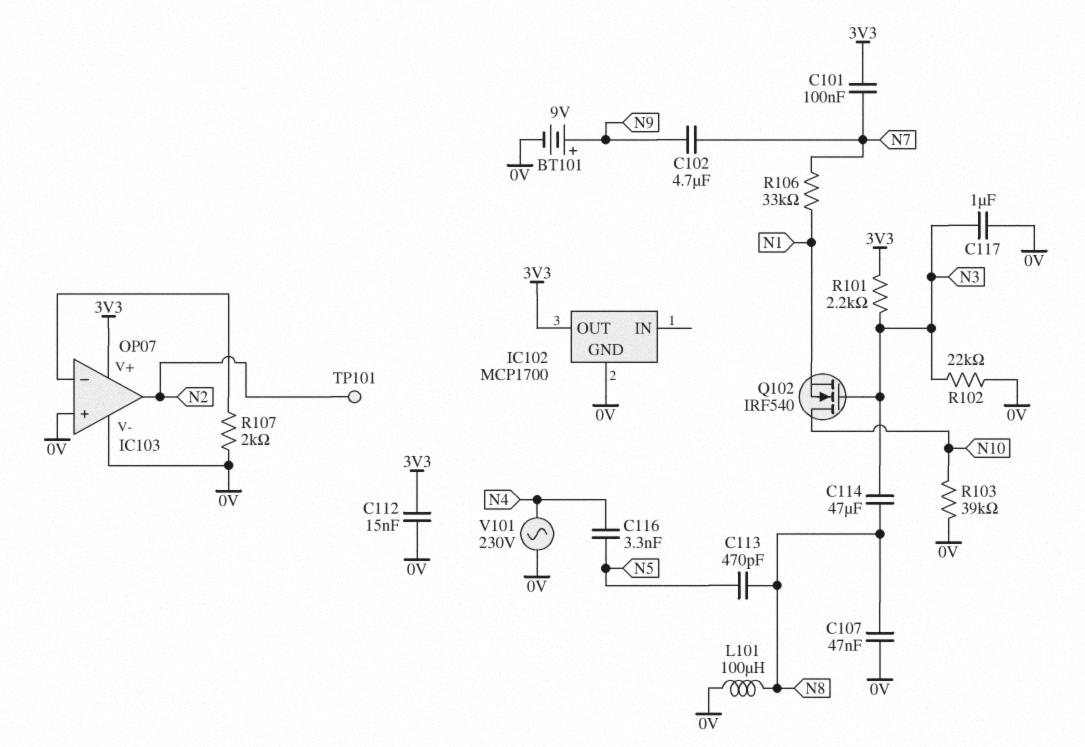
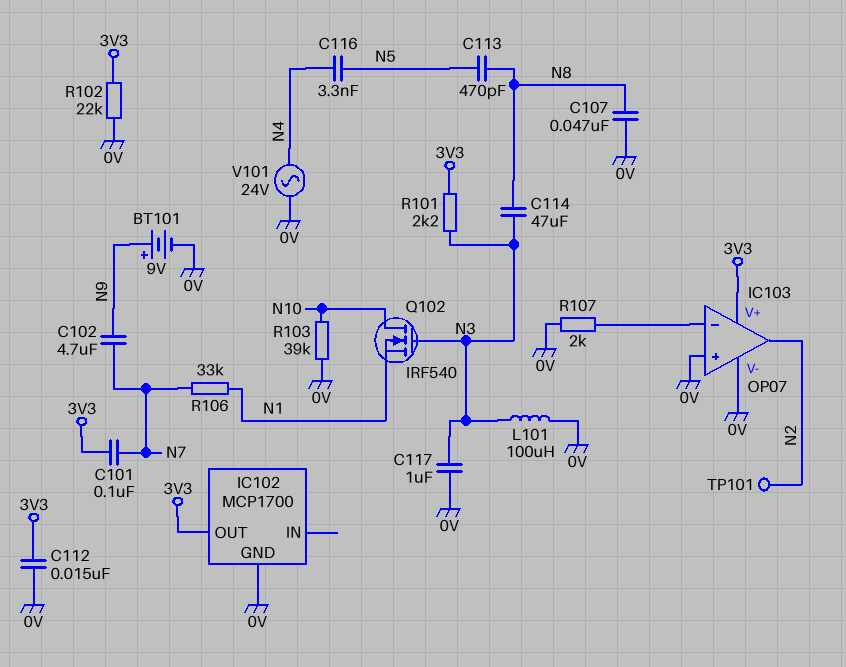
L101: 100uH (0V, N8) -> 100uH (0V, N3)
R102: 22k (0V, N3) -> 22k (0V, 3V3)
V101: AC 230V (0V, N4) -> AC 24V (0V, N4)

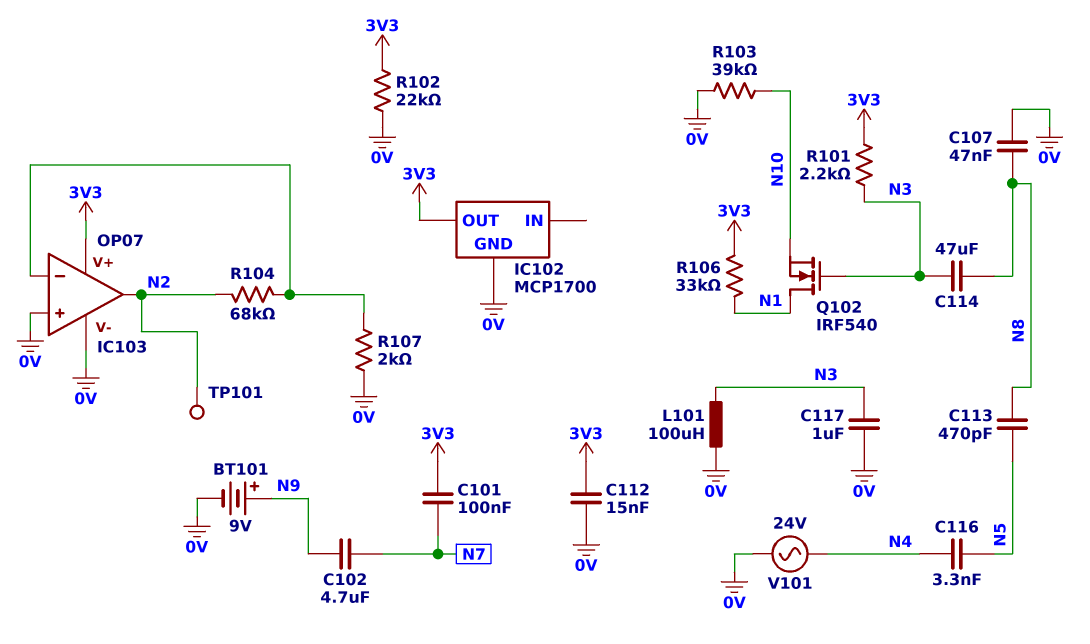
Q102: NMOS IRF540 (G N3, D N10, S N1) -> NMOS IRF540 (G N3, D N1, S N10)
R104: none -> 68k (IC103/in-, N2)
R106: 33k (N1, N7) -> 33k (3V3, N1)

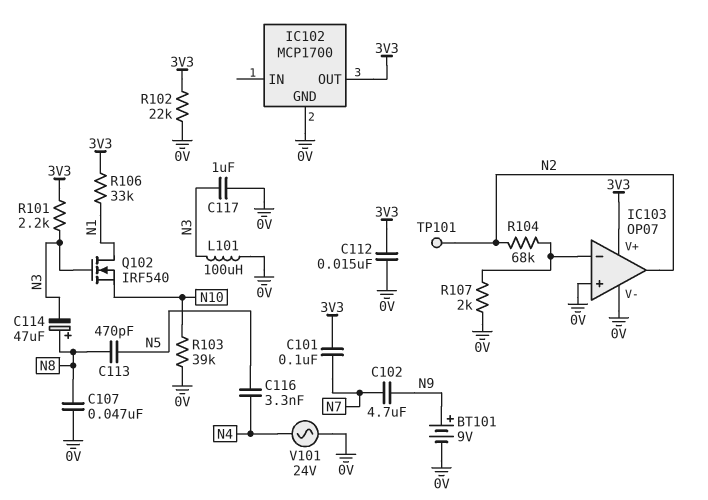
C114: 47uF (N3, N8) -> 47uF (plus N8, minus N3)

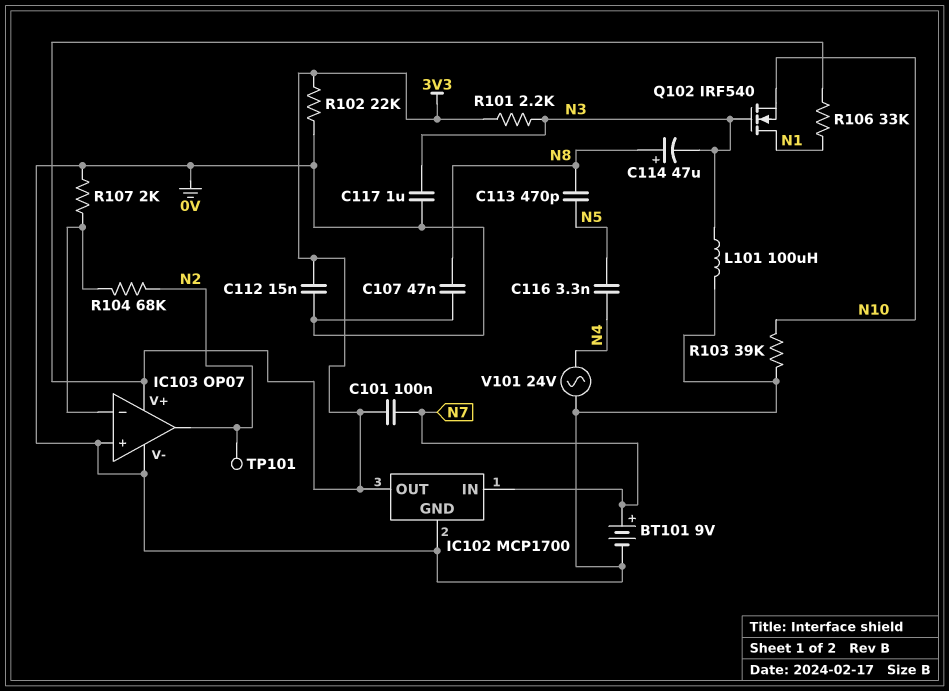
BT101: 9V (plus N9, minus 0V) -> 9V (plus N7, minus 0V)
C102: 4.7uF (N7, N9) -> none
IC102 pin IN: none -> N7

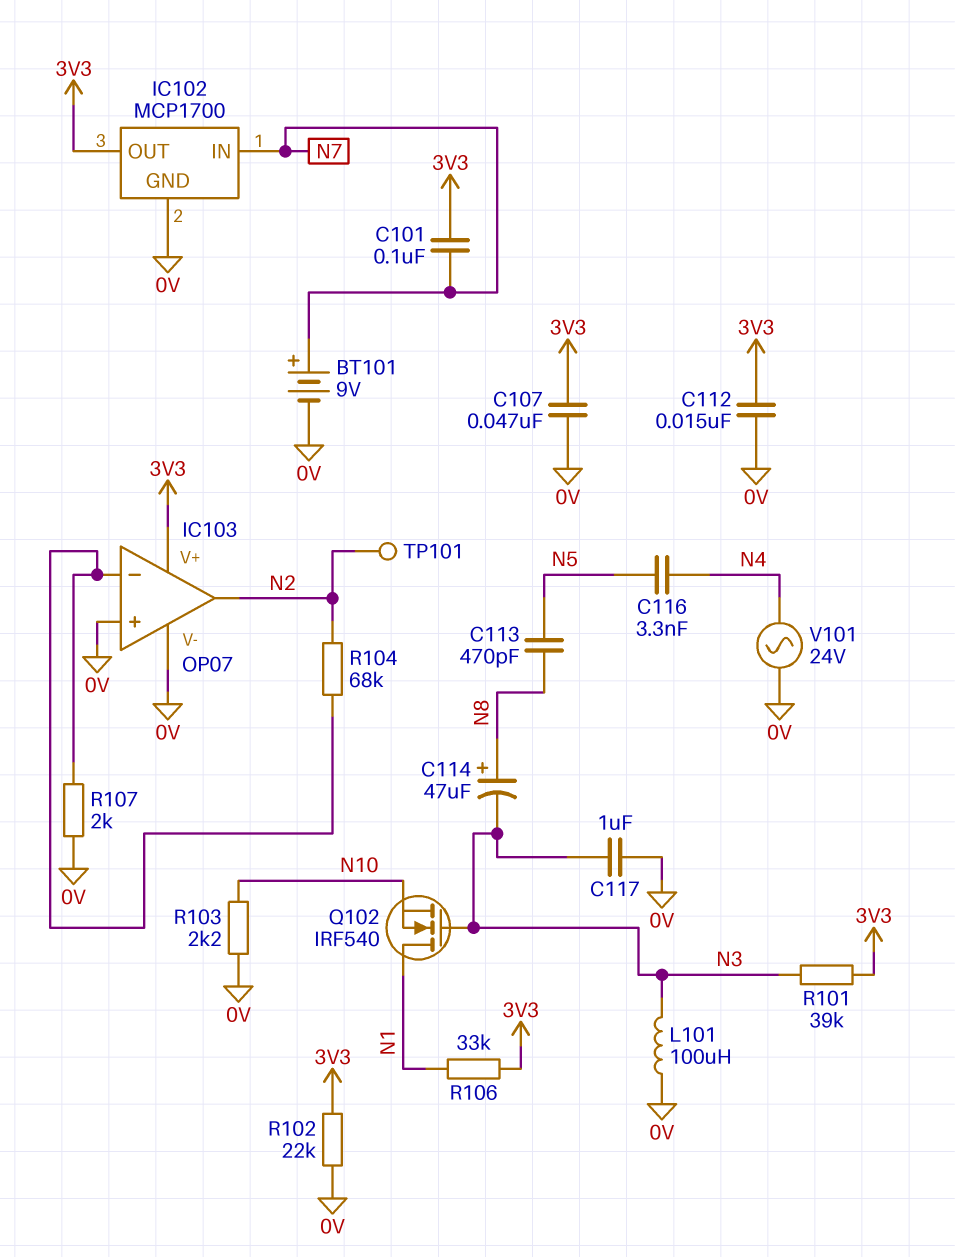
C107: 47nF (0V, N8) -> 47nF (0V, 3V3)
R101: 2.2k (3V3, N3) -> 39k (3V3, N3)
R103: 39k (0V, N10) -> 2.2k (0V, N10)

